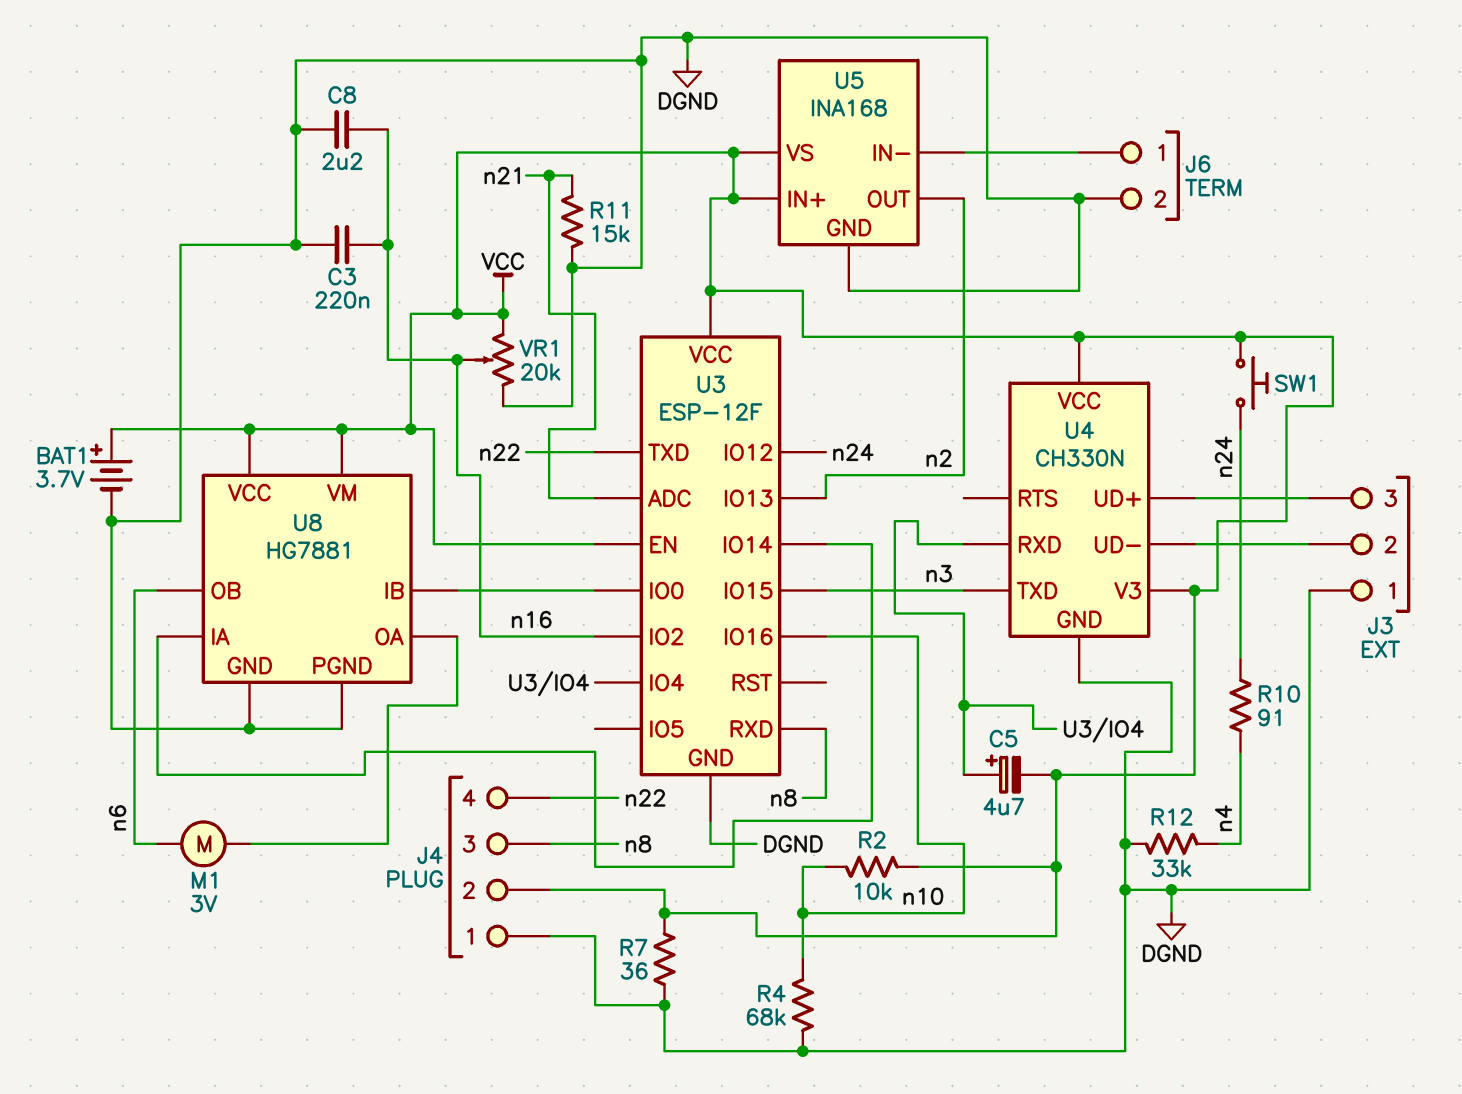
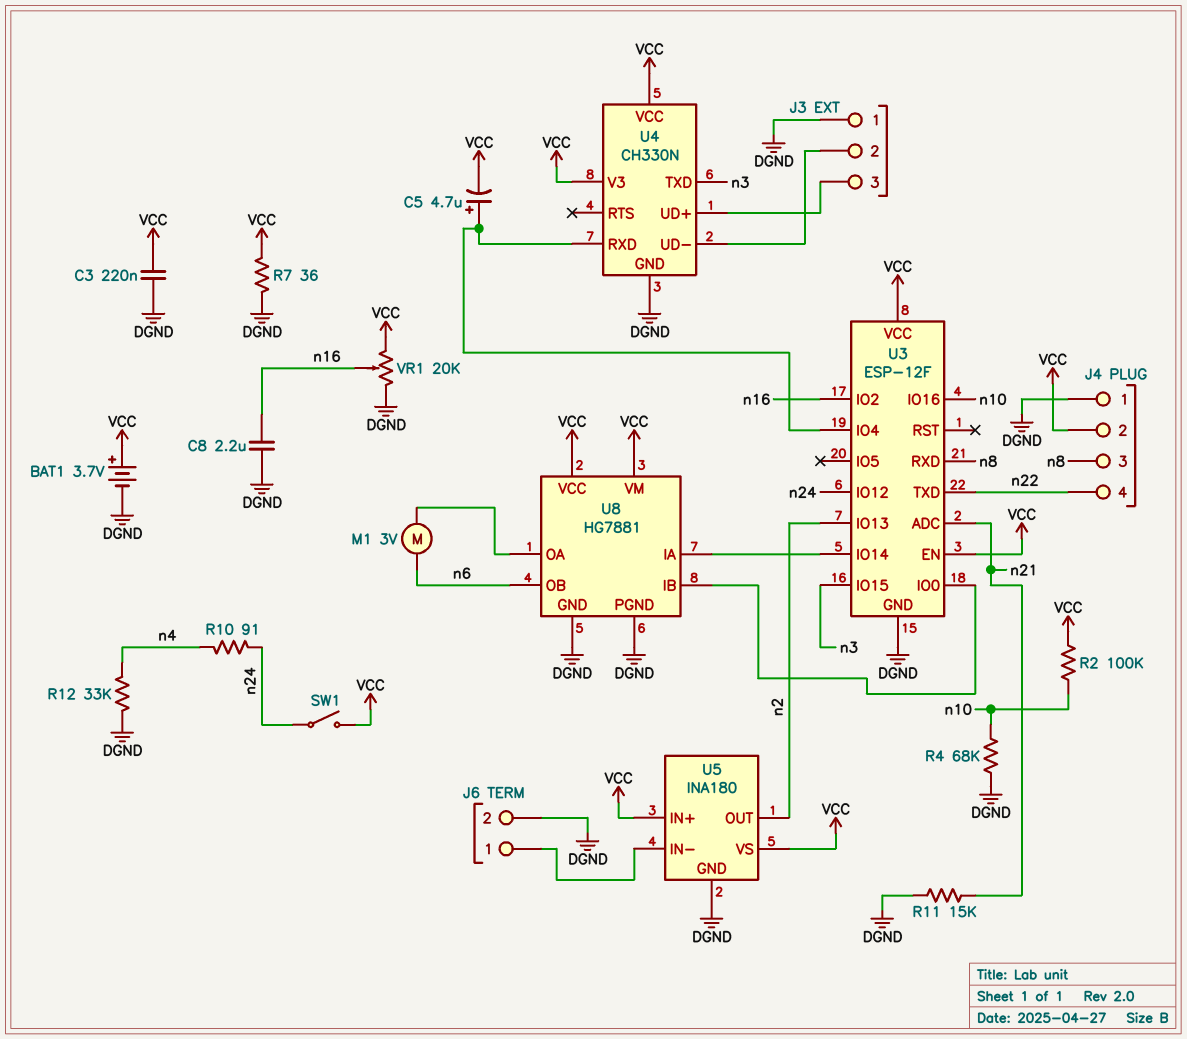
C3: 220nF (DGND, n16) -> 220nF (DGND, VCC)
R2: 10k (VCC, n10) -> 100k (VCC, n10)
SW1: button (VCC, n24) -> switch (VCC, n24)
U5: INA168 -> INA180

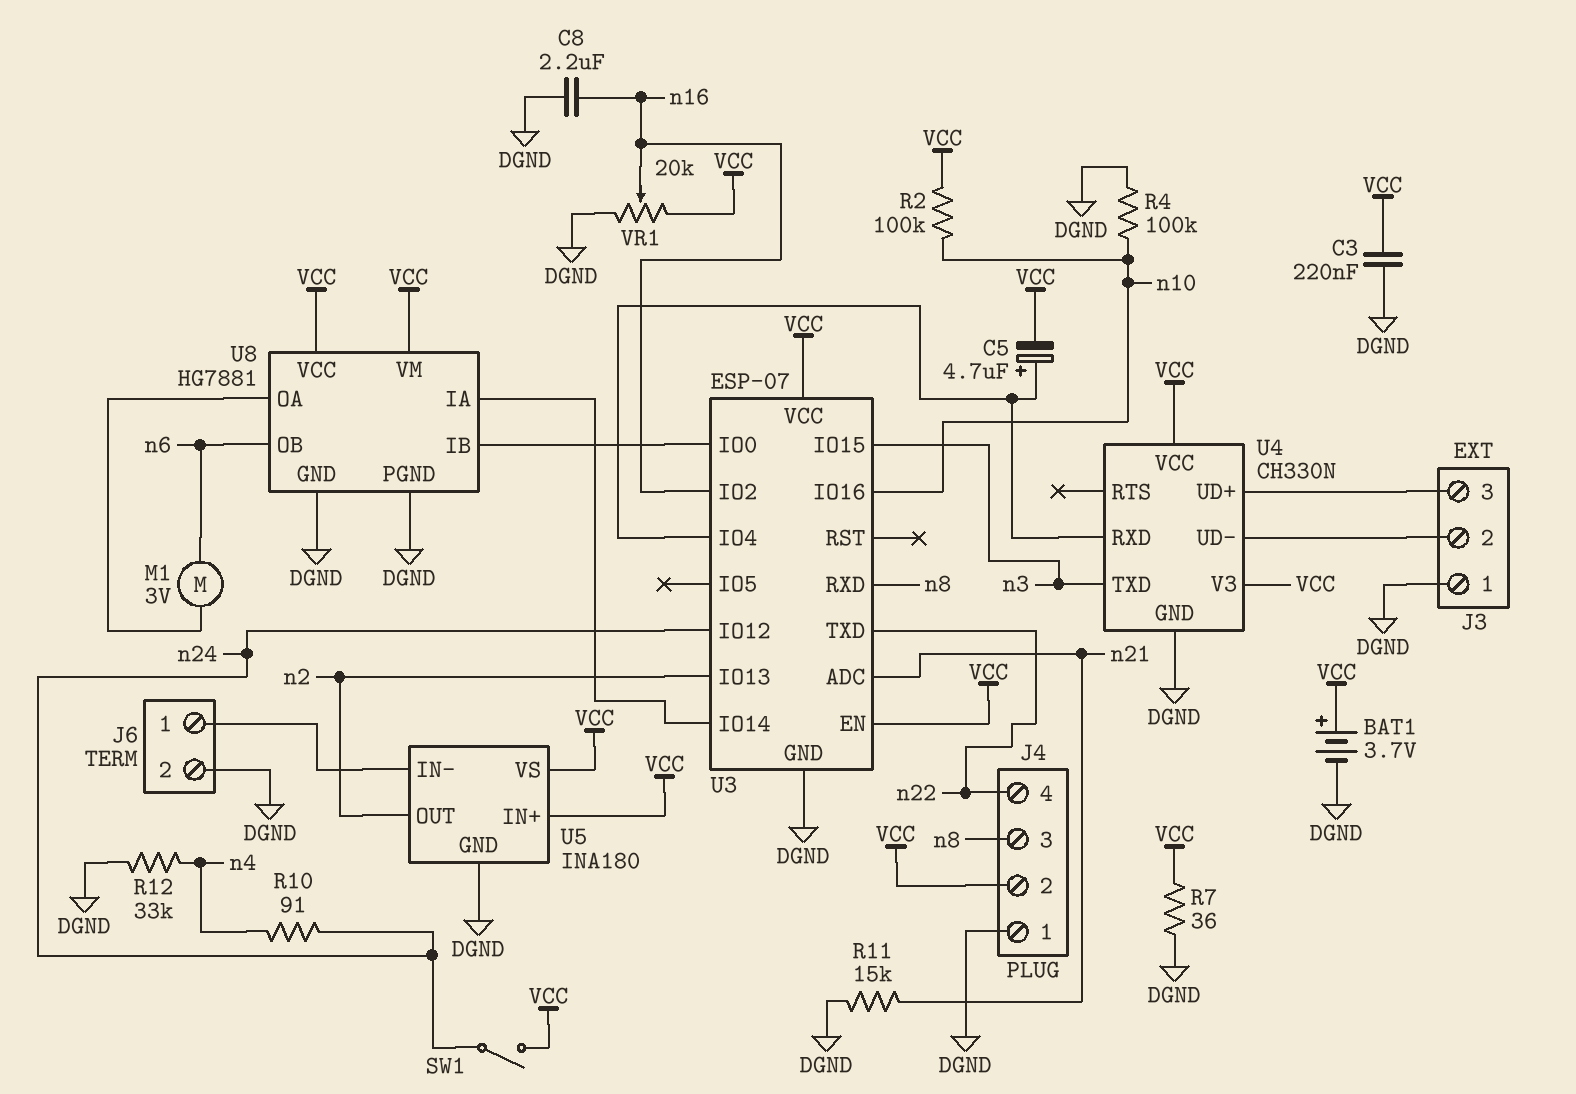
R4: 68k (DGND, n10) -> 100k (DGND, n10)
U3: ESP-12F -> ESP-07

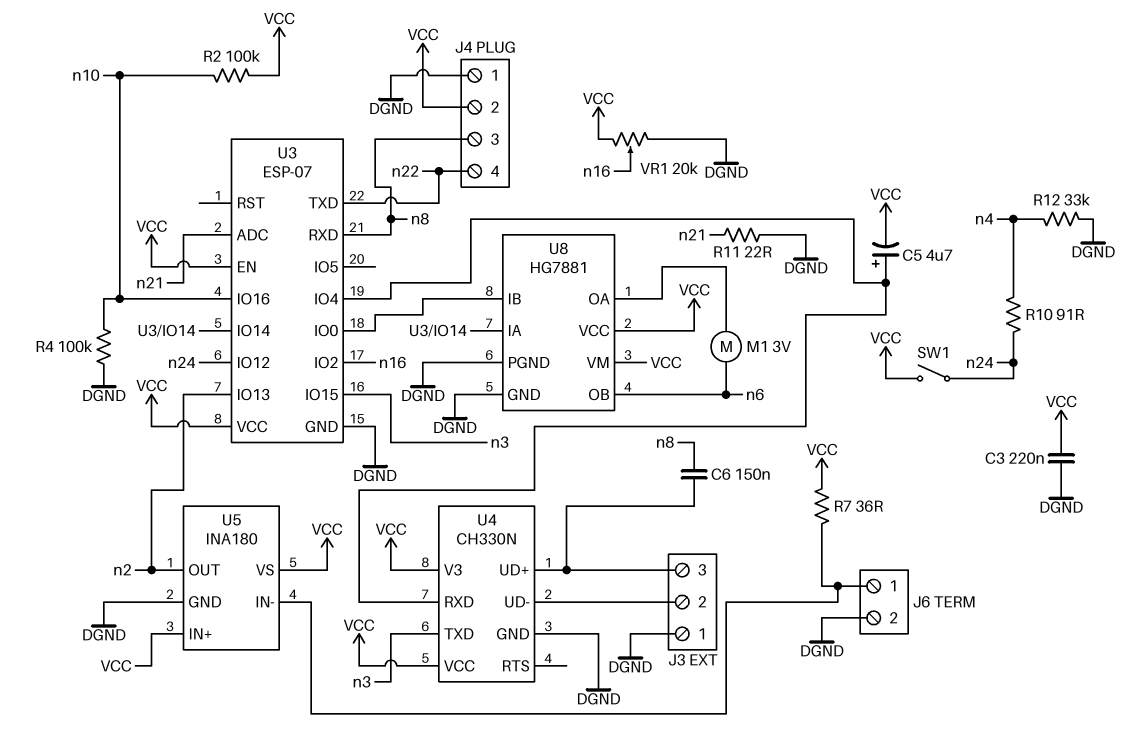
BAT1: 3.7V (plus VCC, minus DGND) -> none
C6: none -> 150nF (J3/3, n8)
C8: 2.2uF (DGND, n16) -> none
R7: 36 (DGND, VCC) -> 36 (J6/1, VCC)
R11: 15k (DGND, n21) -> 22 (DGND, n21)

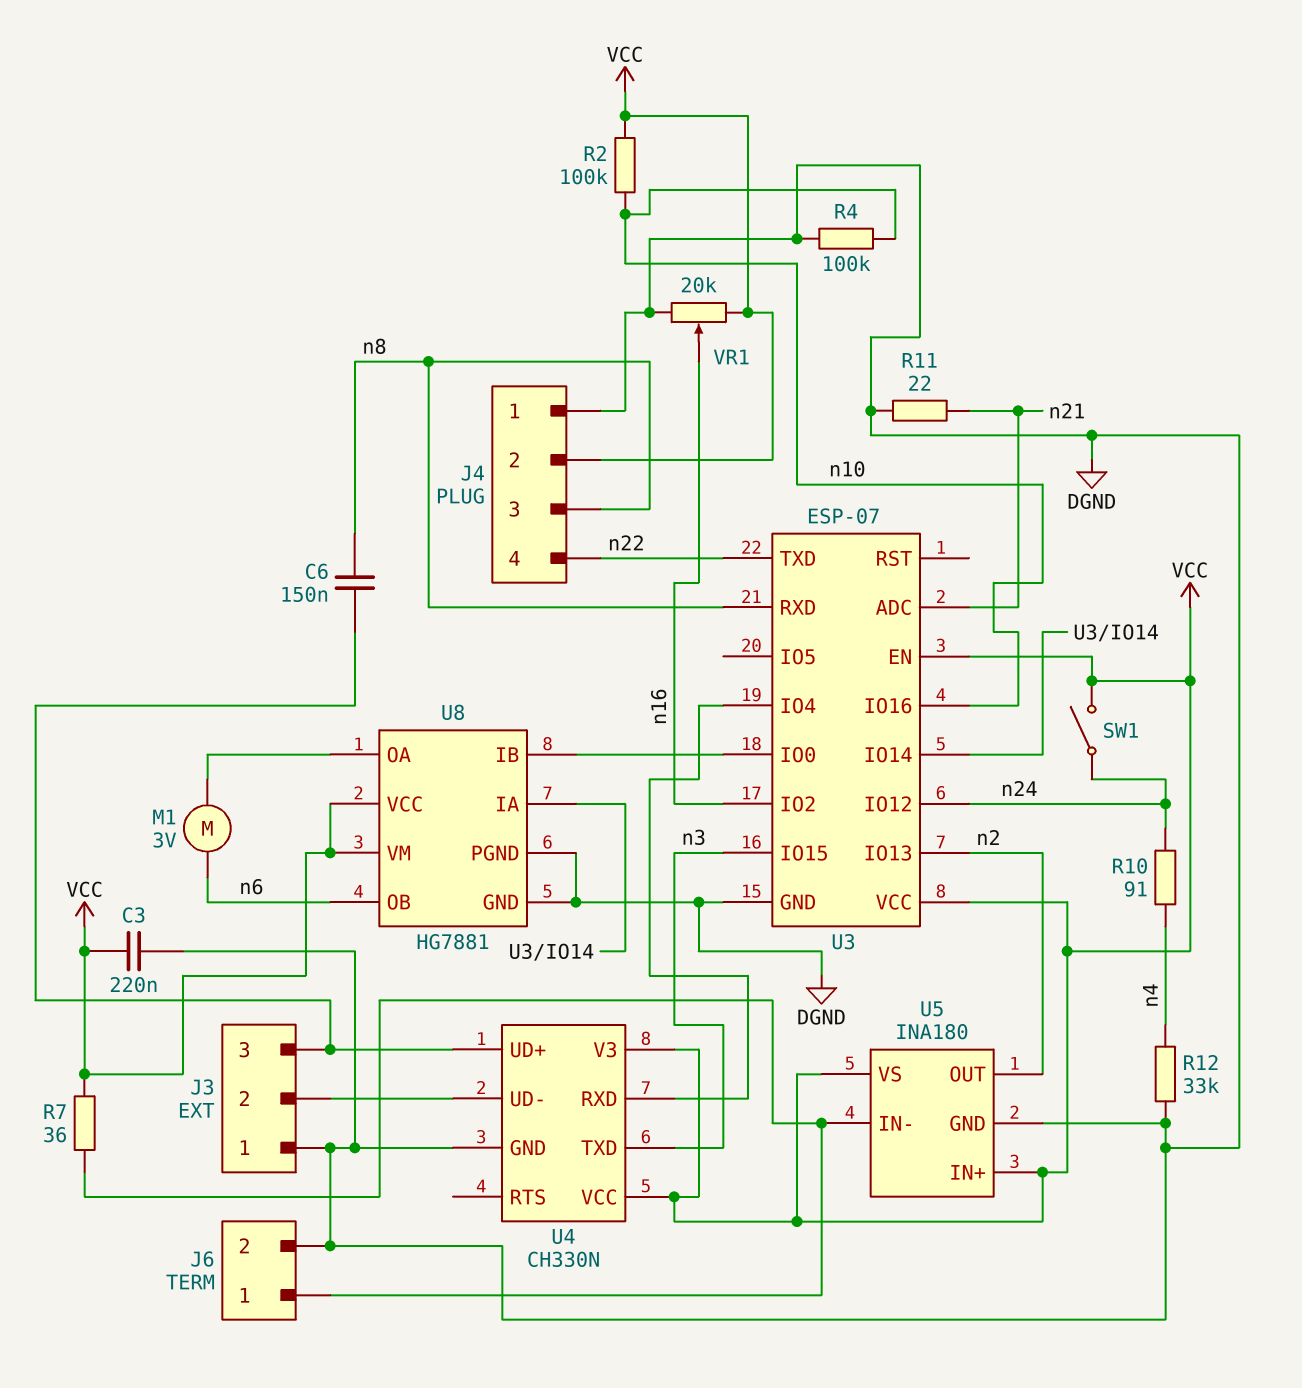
C5: 4.7uF (plus U3/IO4, minus VCC) -> none

